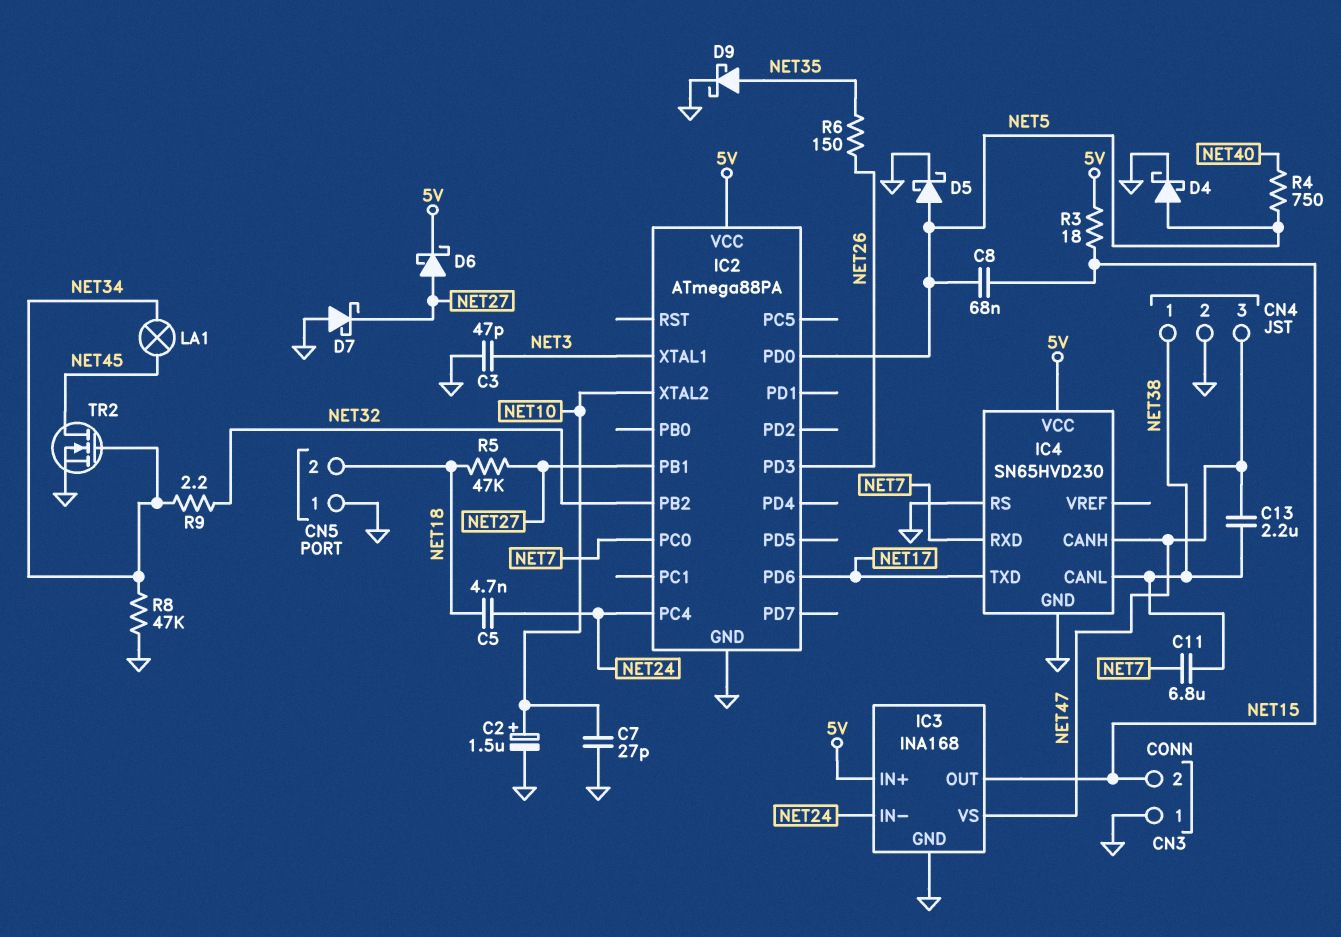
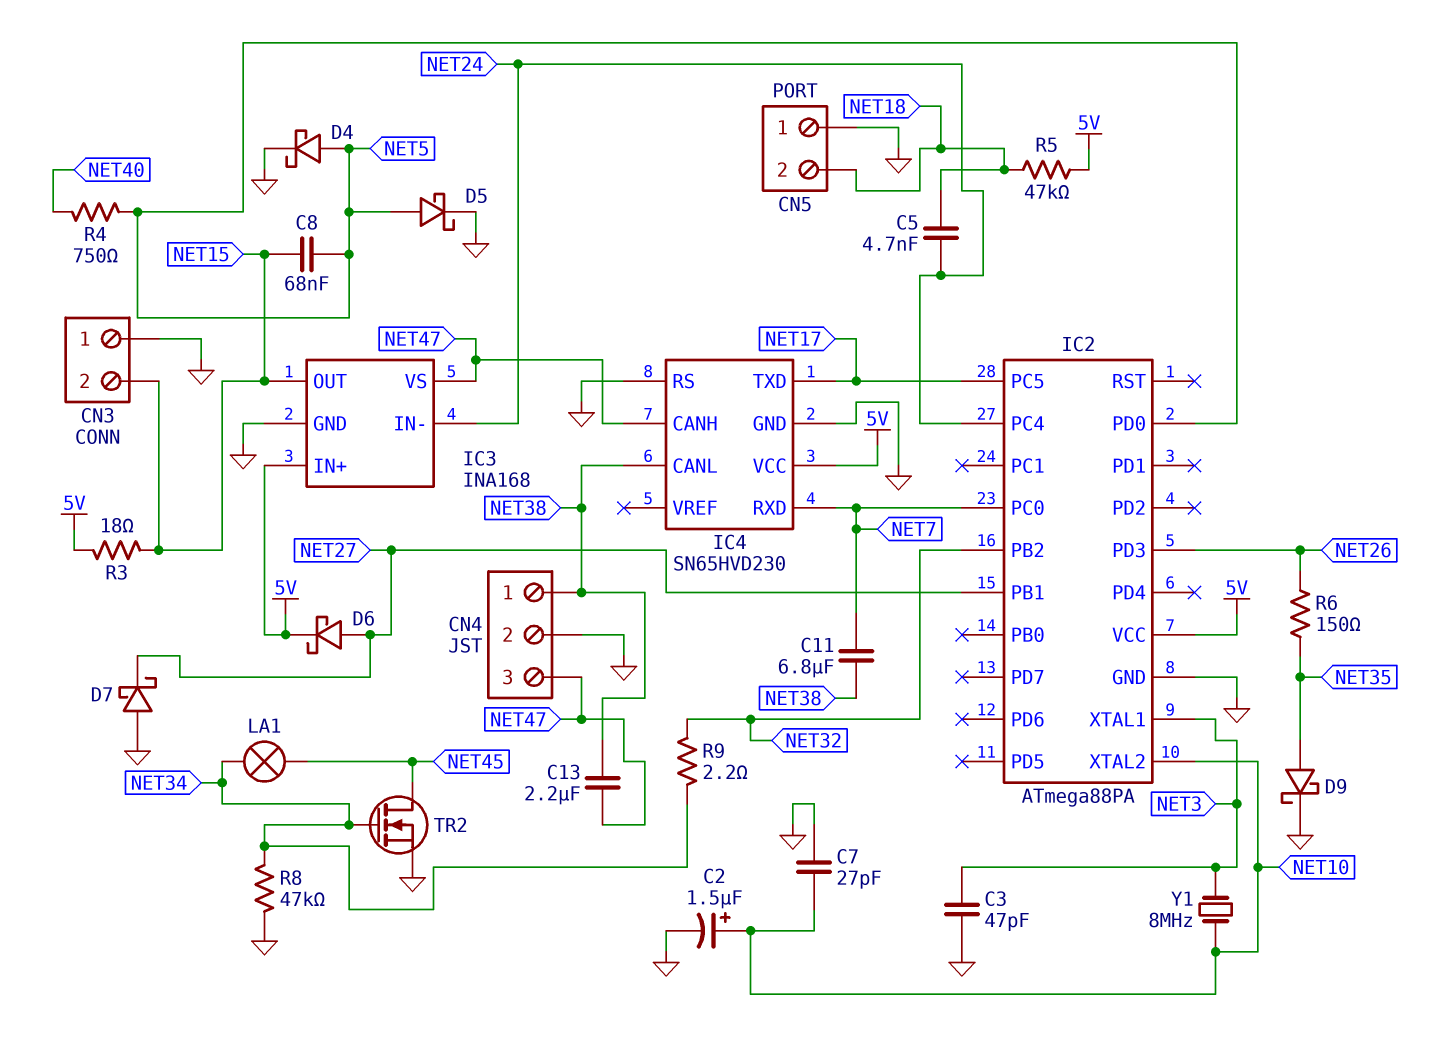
IC2 pin PC5: none -> NET17
IC2 pin PD6: NET17 -> none
R5: 47k (NET18, NET27) -> 47k (5V, NET18)
Y1: none -> 8MHz (NET3, NET10)

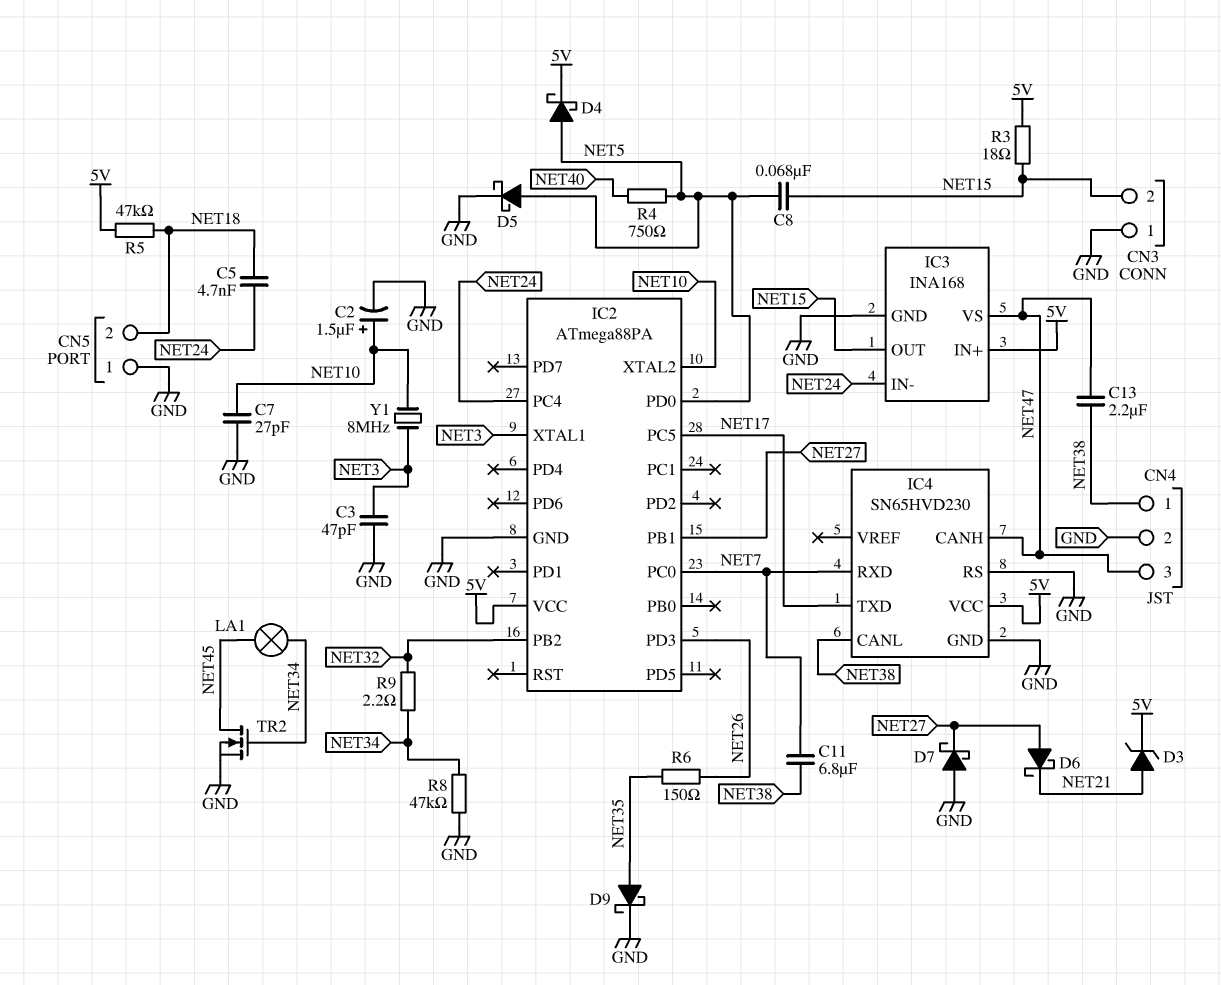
D3: none -> zener (A NET21, K 5V)
D4: schottky (A NET5, K GND) -> schottky (A NET5, K 5V)
D6: schottky (A NET27, K 5V) -> schottky (A NET27, K NET21)

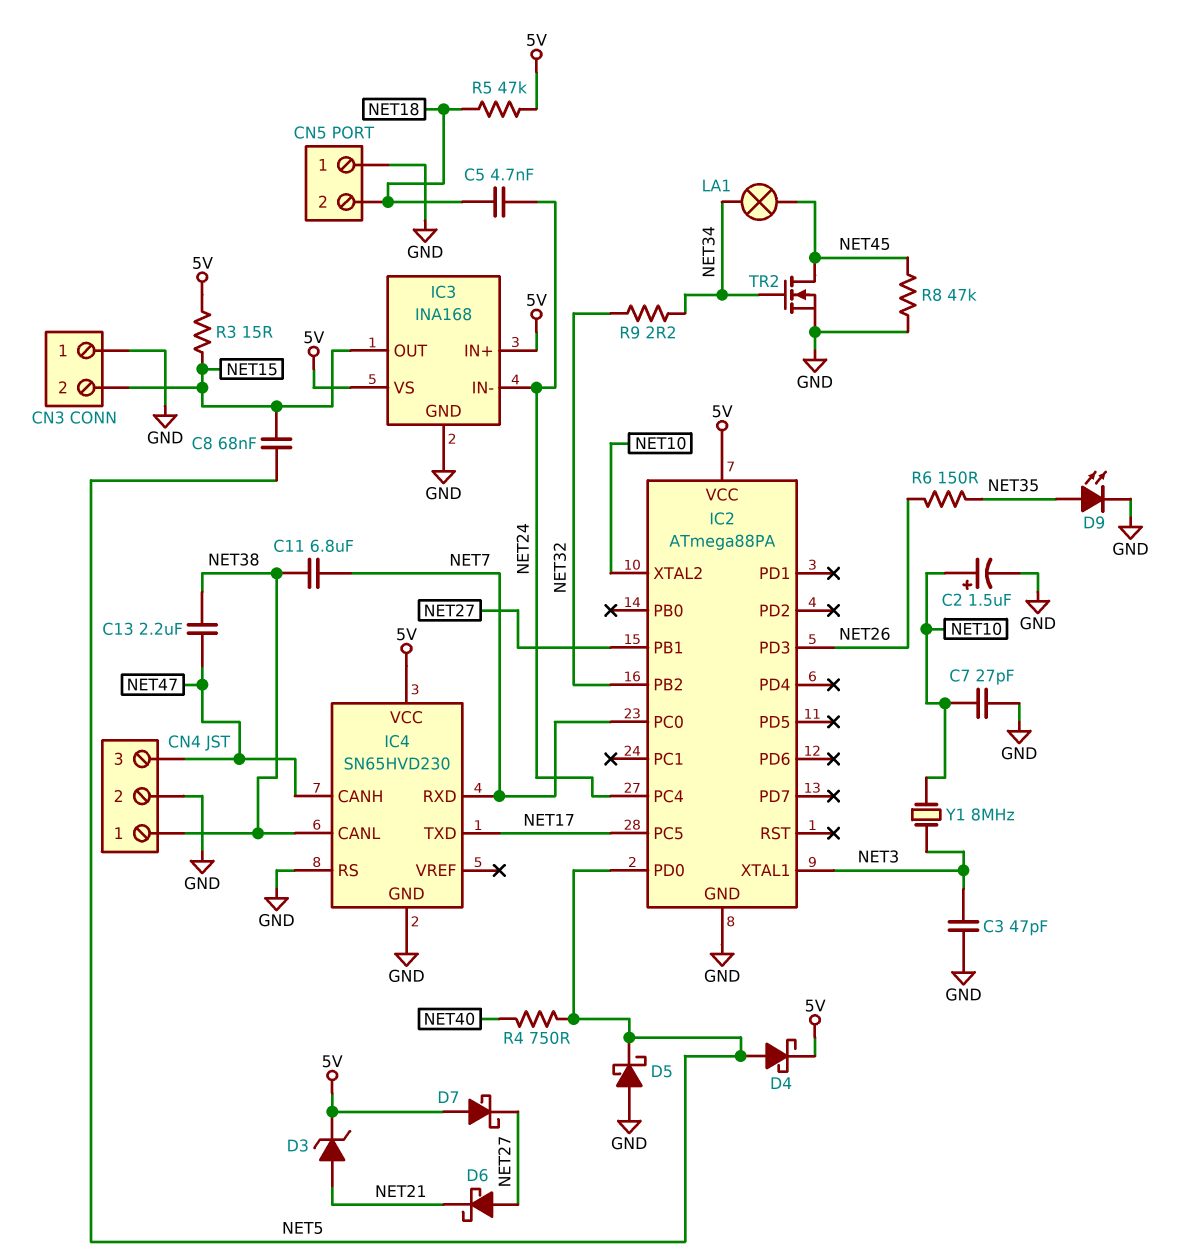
D5: schottky (A NET5, K GND) -> schottky (A GND, K NET5)
D7: schottky (A GND, K NET27) -> schottky (A 5V, K NET27)
D9: schottky (A NET35, K GND) -> LED (A NET35, K GND)
IC3 pin VS: NET47 -> 5V
R3: 18 (5V, NET15) -> 15 (5V, NET15)
R8: 47k (GND, NET34) -> 47k (GND, NET45)

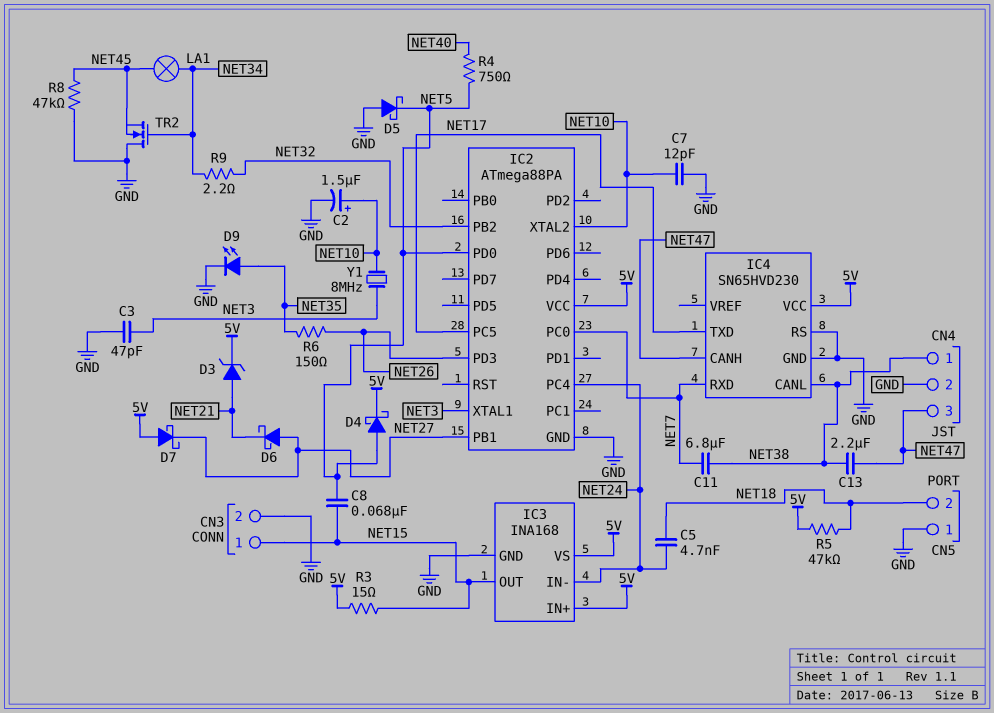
C7: 27pF (GND, NET10) -> 12pF (GND, NET10)
CN3 pin 1: GND -> NET15
CN3 pin 2: NET15 -> GND
TR2: NMOS (G NET34, D NET45, S GND) -> NMOS (G NET34, D GND, S NET45)

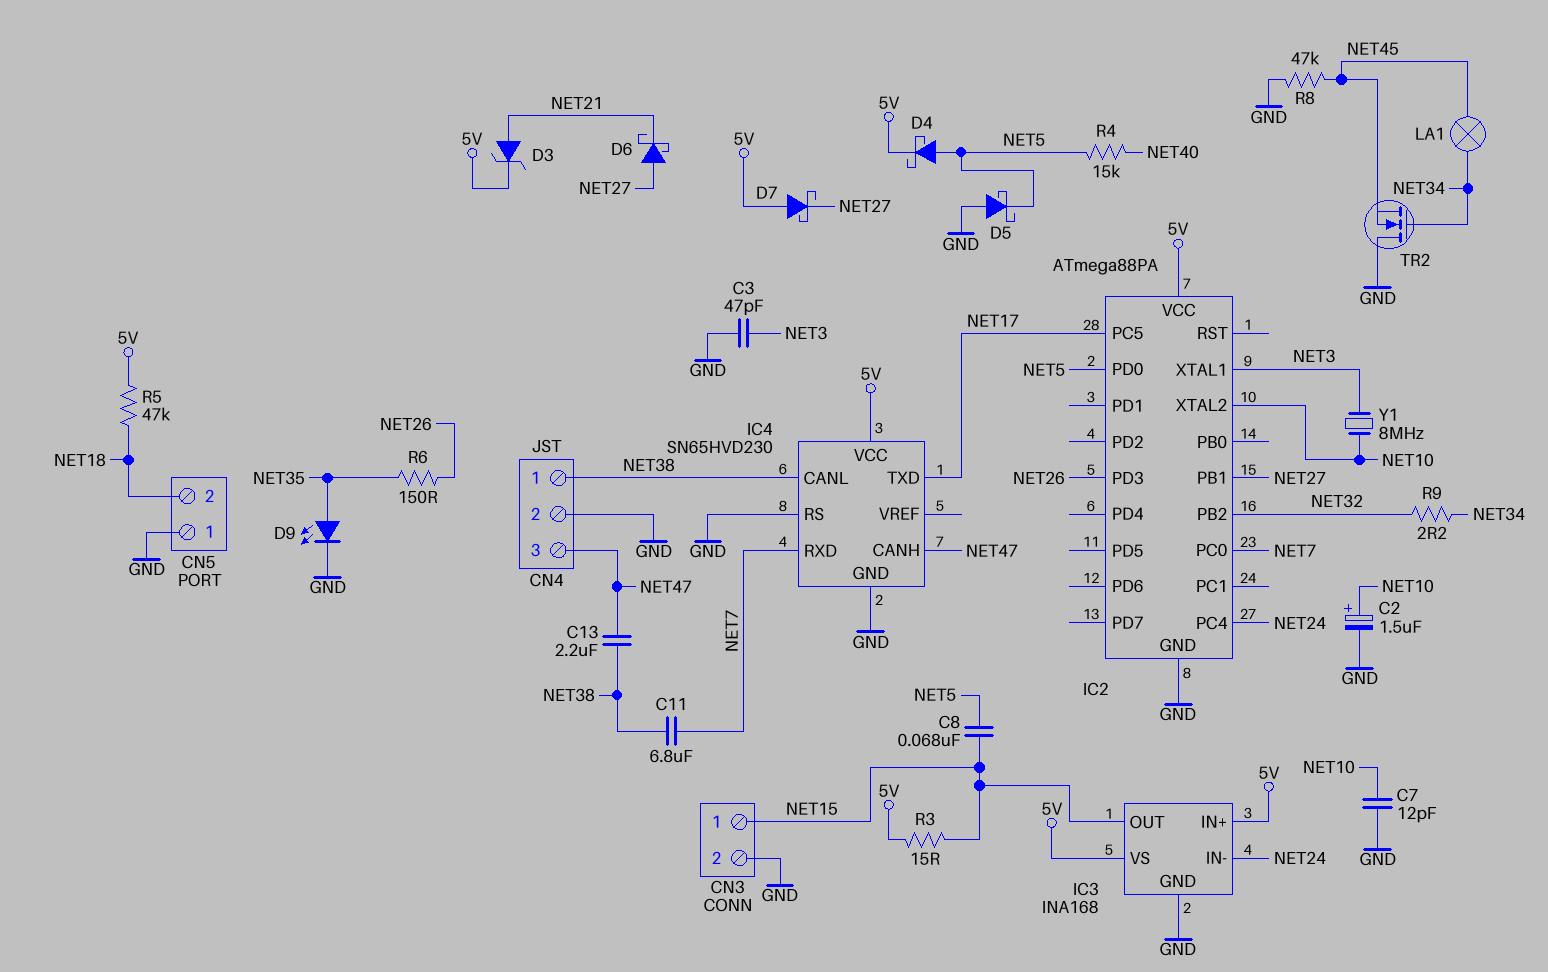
C5: 4.7nF (NET18, NET24) -> none
R4: 750 (NET5, NET40) -> 15k (NET5, NET40)

